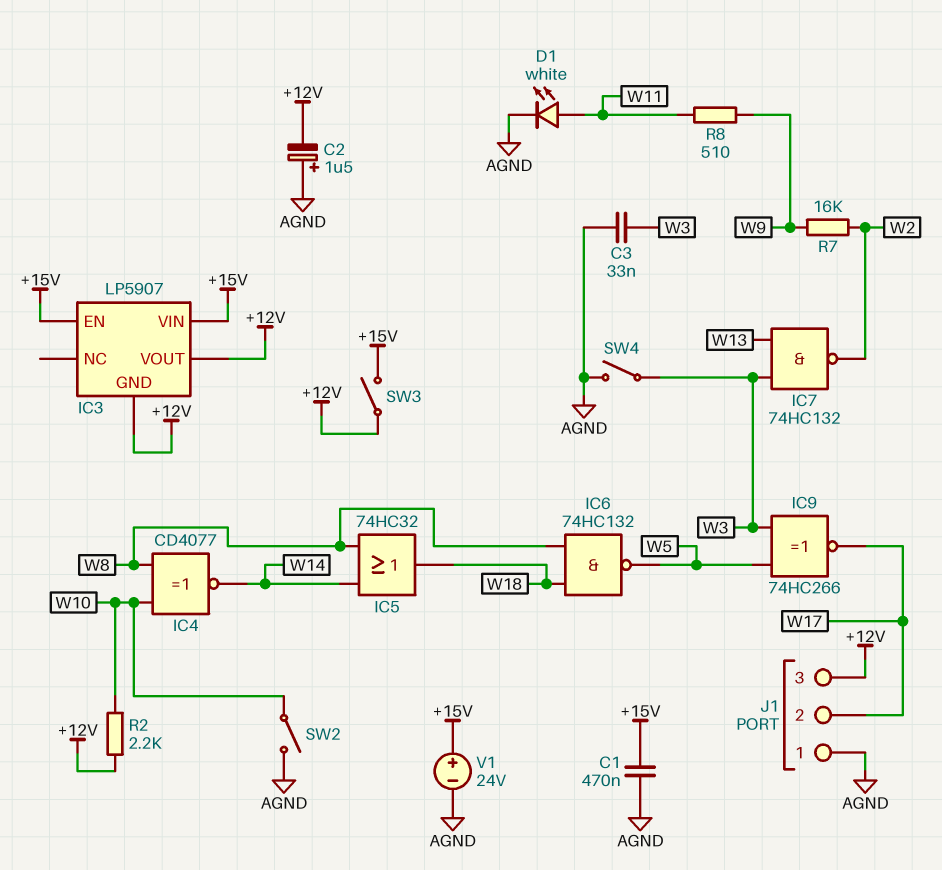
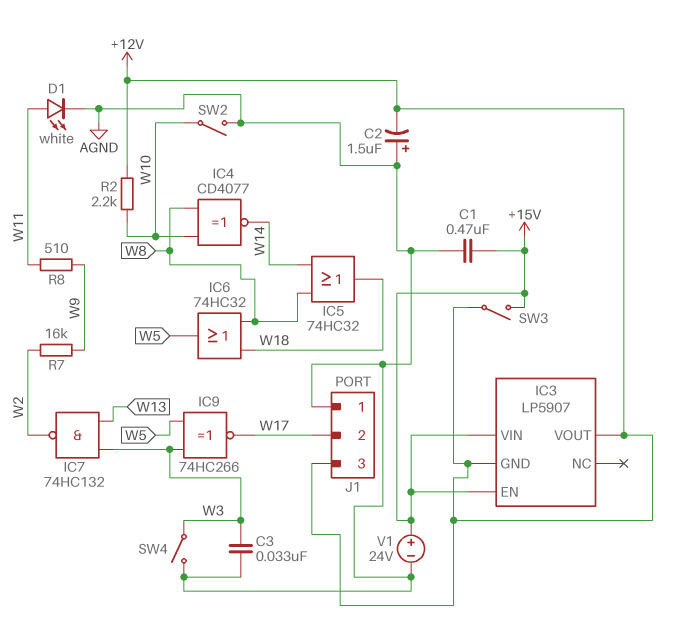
IC6: NAND 74HC132 (in W8, in W18, out W5) -> OR 74HC32 (in W8, in W18, out W5)

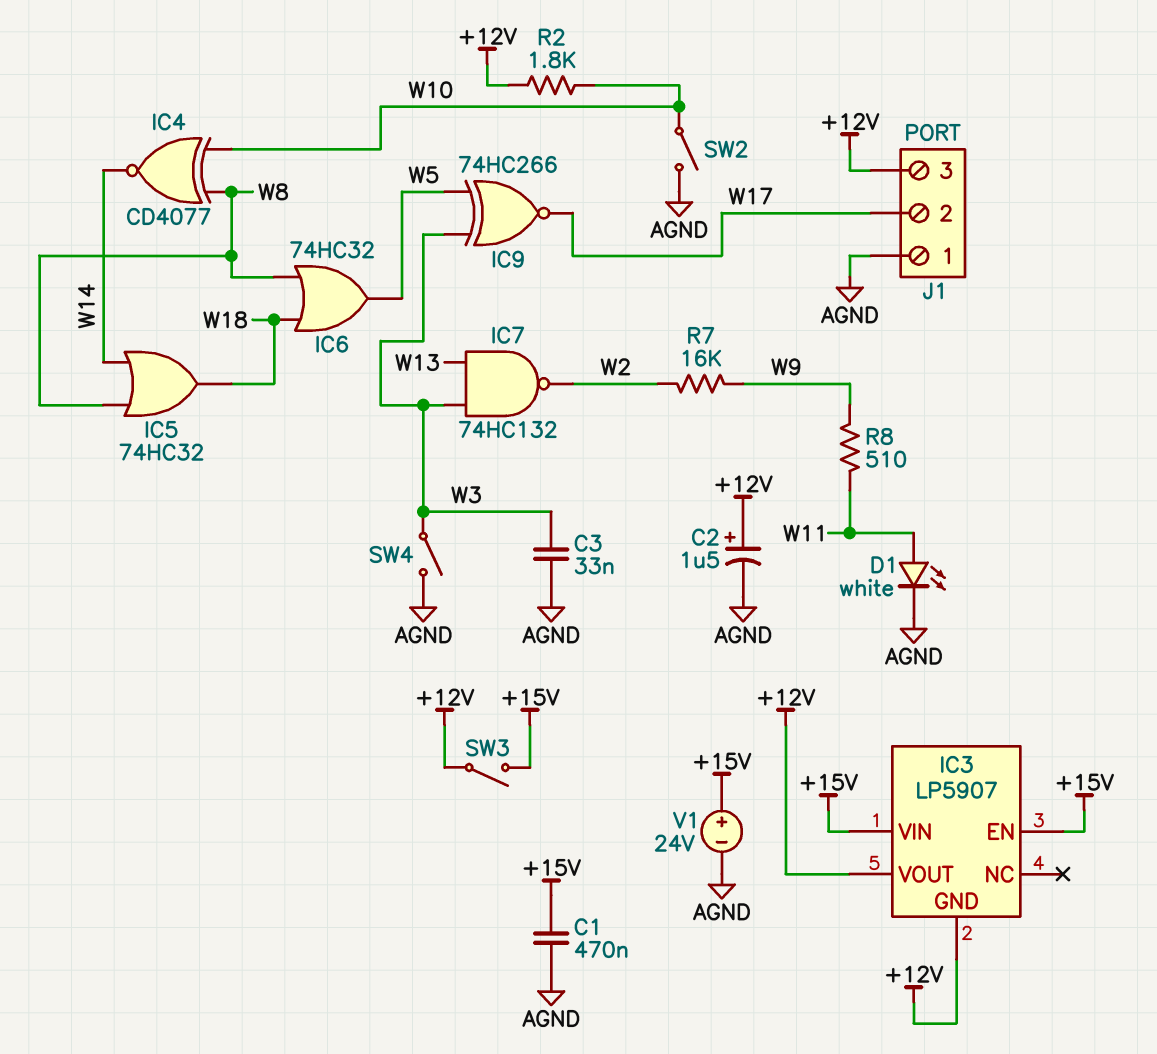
C2: 1.5uF (plus AGND, minus +12V) -> 1.5uF (plus +12V, minus AGND)
R2: 2.2k (+12V, W10) -> 1.8k (+12V, W10)

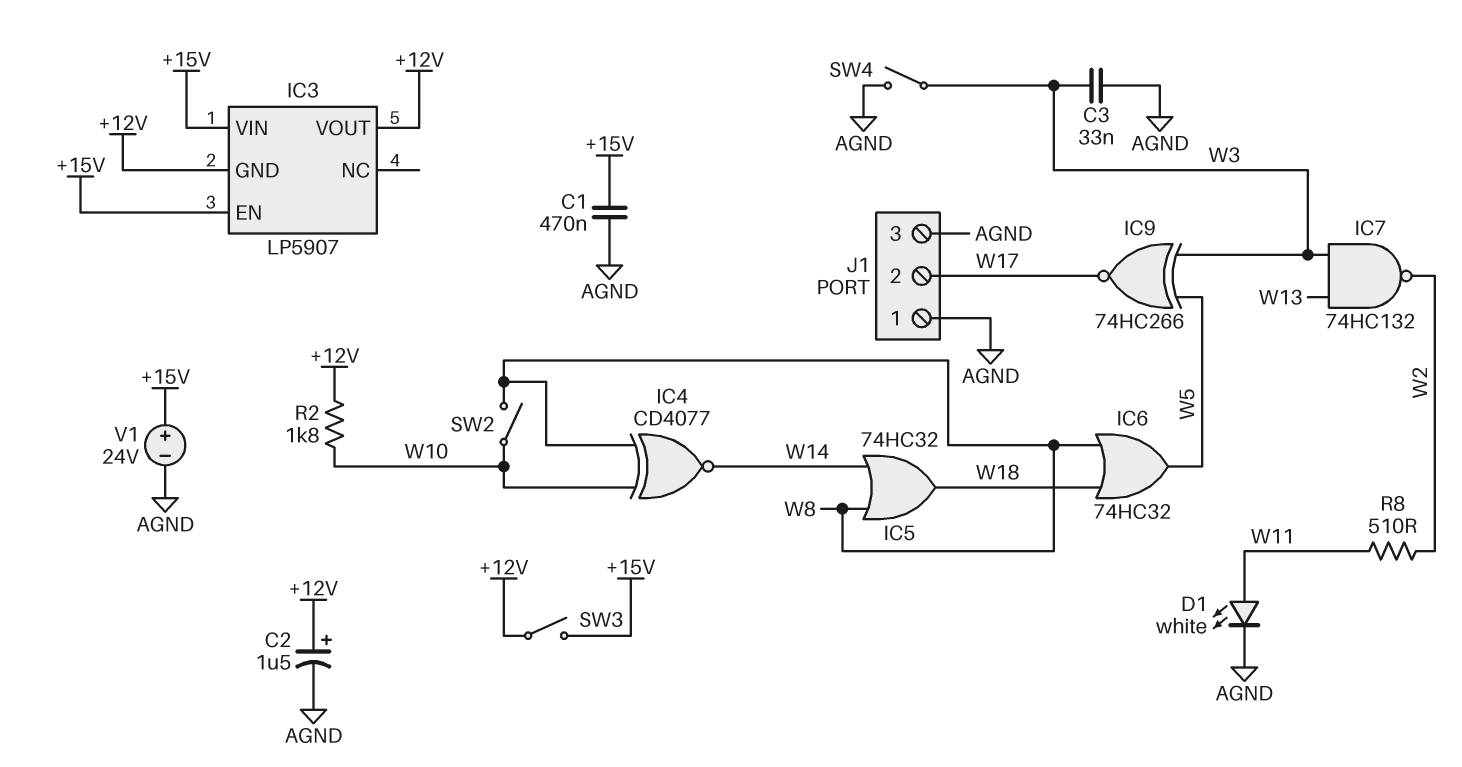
J1 pin 3: +12V -> AGND
R7: 16k (W2, W9) -> none
R8: 510 (W9, W11) -> 510 (W2, W11)
SW2: switch (AGND, W10) -> switch (W8, W10)

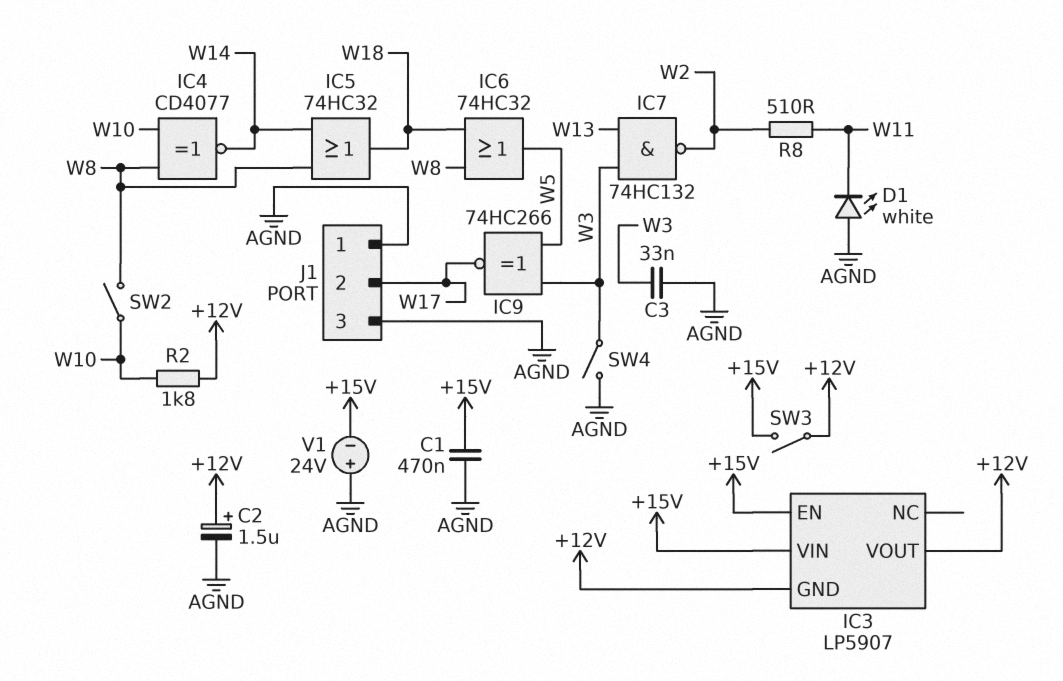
D1: LED white (A W11, K AGND) -> LED white (A AGND, K W11)
V1: 24V (plus +15V, minus AGND) -> 24V (plus AGND, minus +15V)

